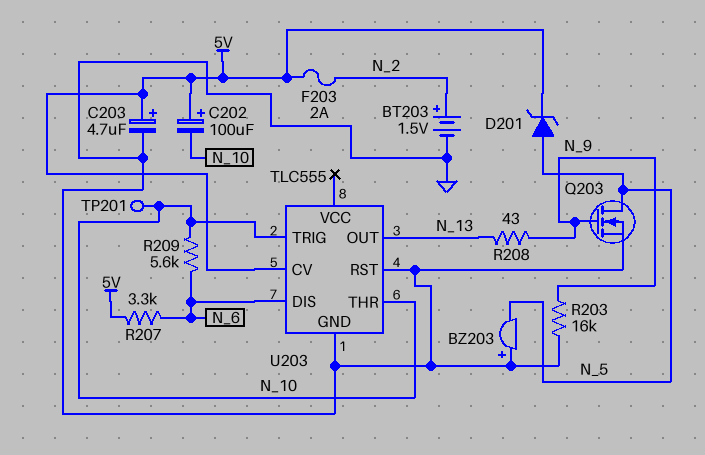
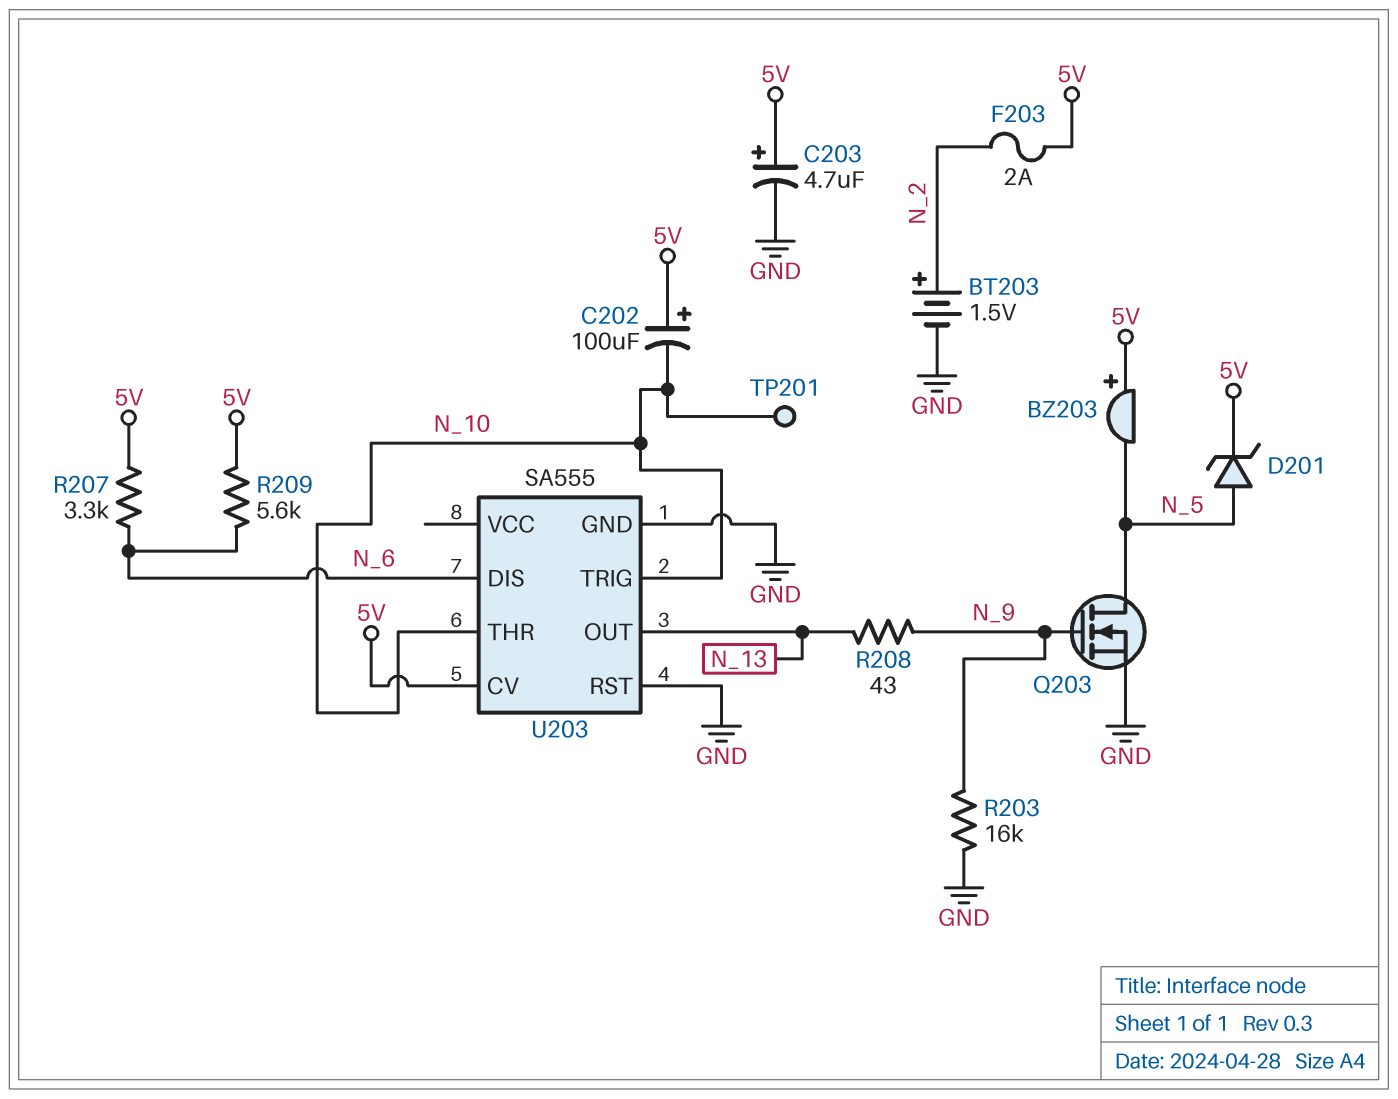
BZ203: buzzer (plus GND, minus N_5) -> buzzer (plus 5V, minus N_5)
R209: 5.6k (N_6, N_10) -> 5.6k (5V, N_6)
U203: TLC555 -> SA555

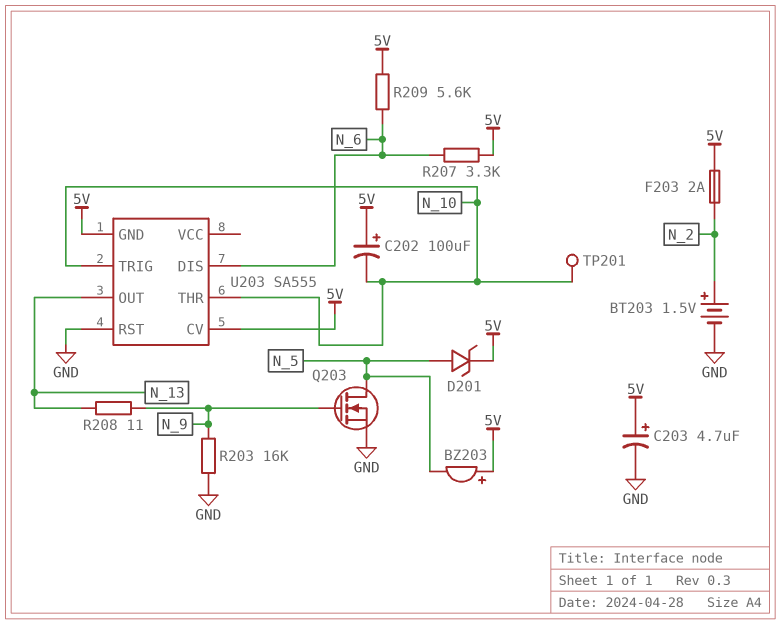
R208: 43 (N_9, N_13) -> 11 (N_9, N_13)
U203 pin GND: GND -> 5V

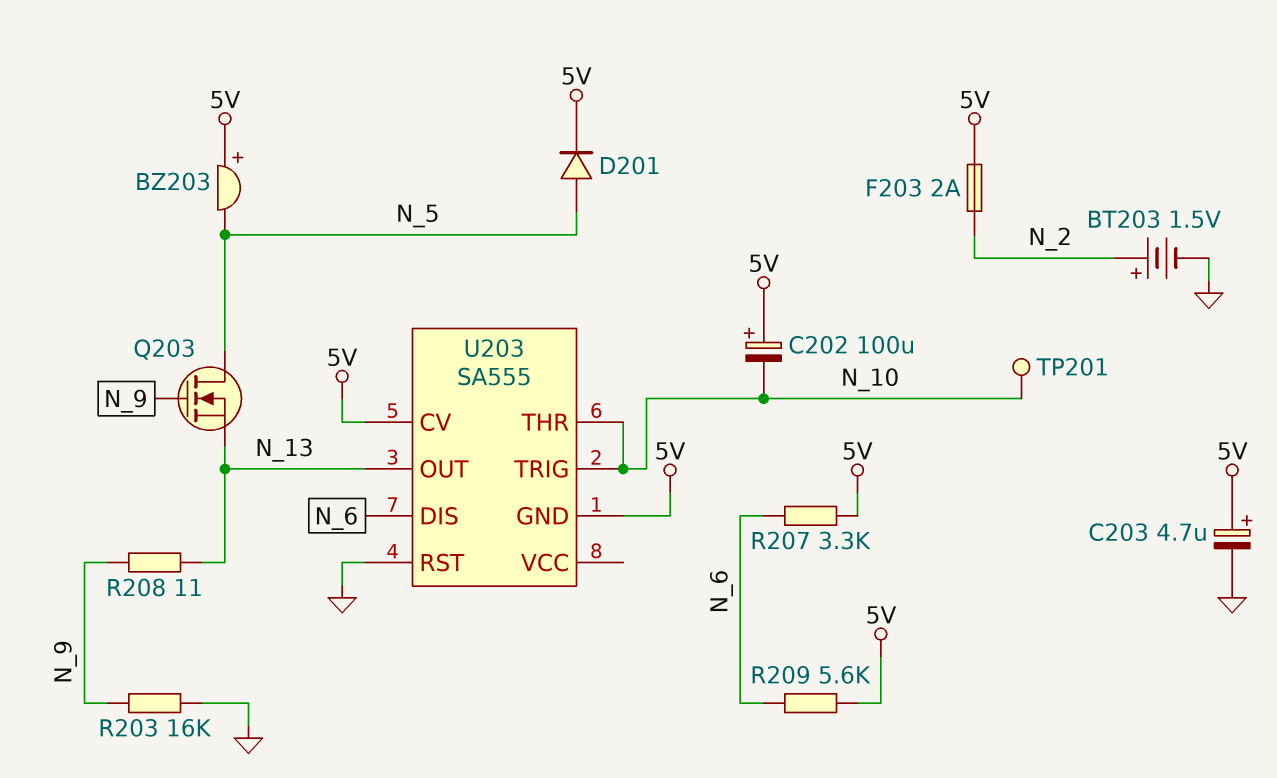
D201: zener (A N_5, K 5V) -> diode (A N_5, K 5V)
Q203: NMOS (G N_9, D N_5, S GND) -> NMOS (G N_9, D N_5, S N_13)

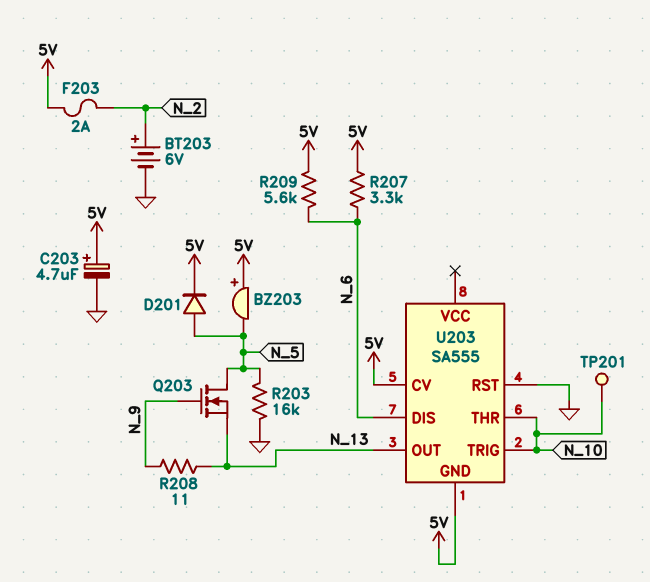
BT203: 1.5V (plus N_2, minus GND) -> 6V (plus N_2, minus GND)
C202: 100uF (plus 5V, minus N_10) -> none
R203: 16k (GND, N_9) -> 16k (GND, N_5)

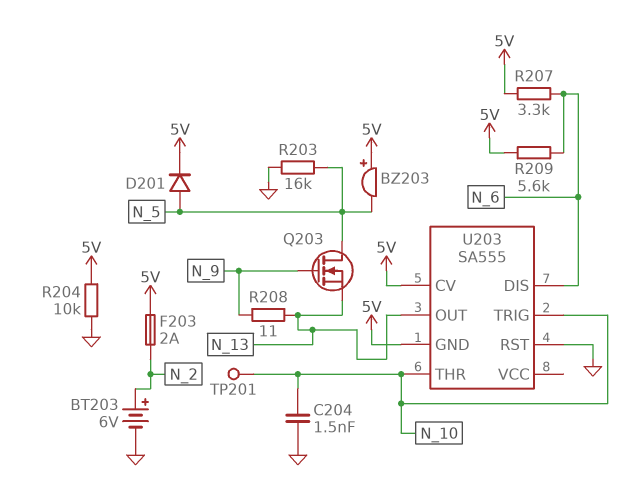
C203: 4.7uF (plus 5V, minus GND) -> none
C204: none -> 1.5nF (GND, N_10)
R204: none -> 10k (5V, GND)

